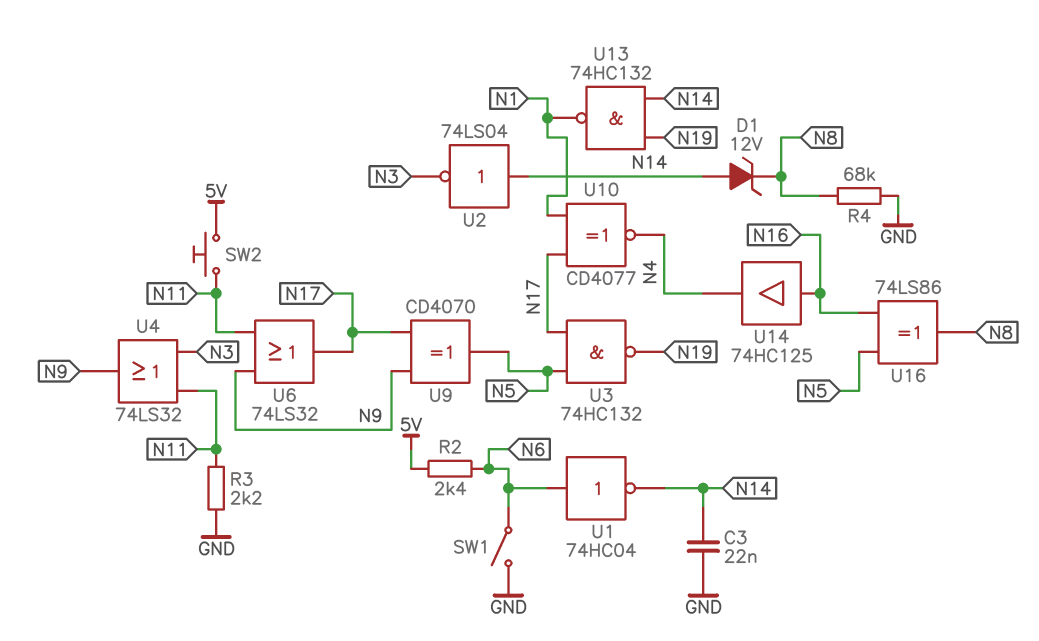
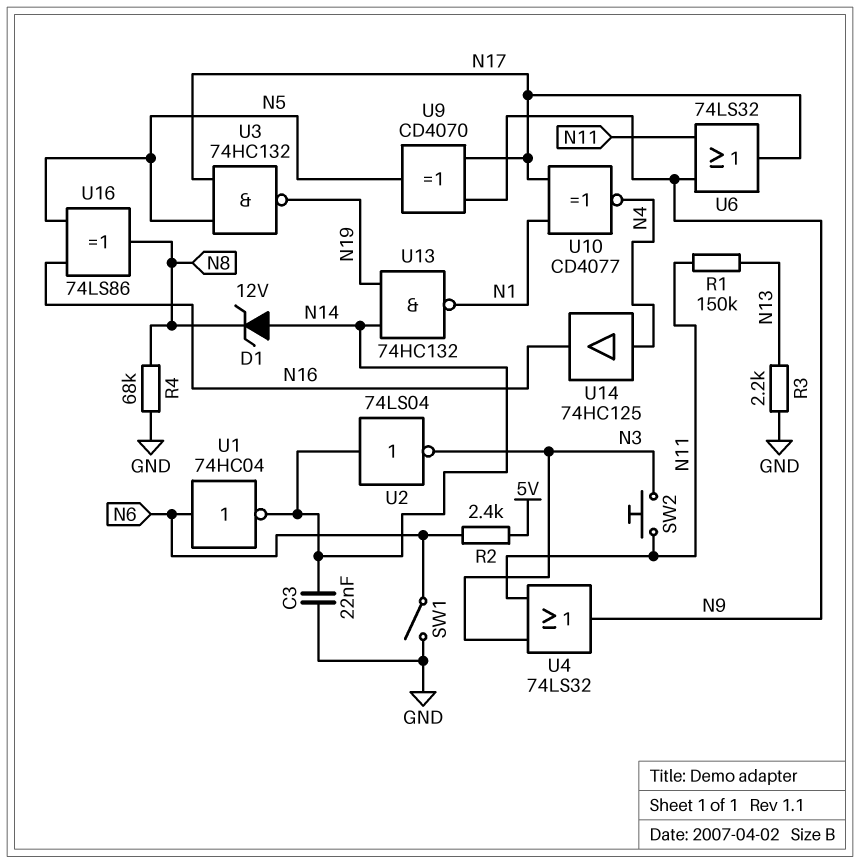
R1: none -> 150k (N11, N13)
R3: 2.2k (GND, N11) -> 2.2k (GND, N13)
SW2: button (5V, N11) -> button (N3, N11)
U14: buffer 74HC125 (in N16, out N4) -> buffer 74HC125 (in N4, out N16)

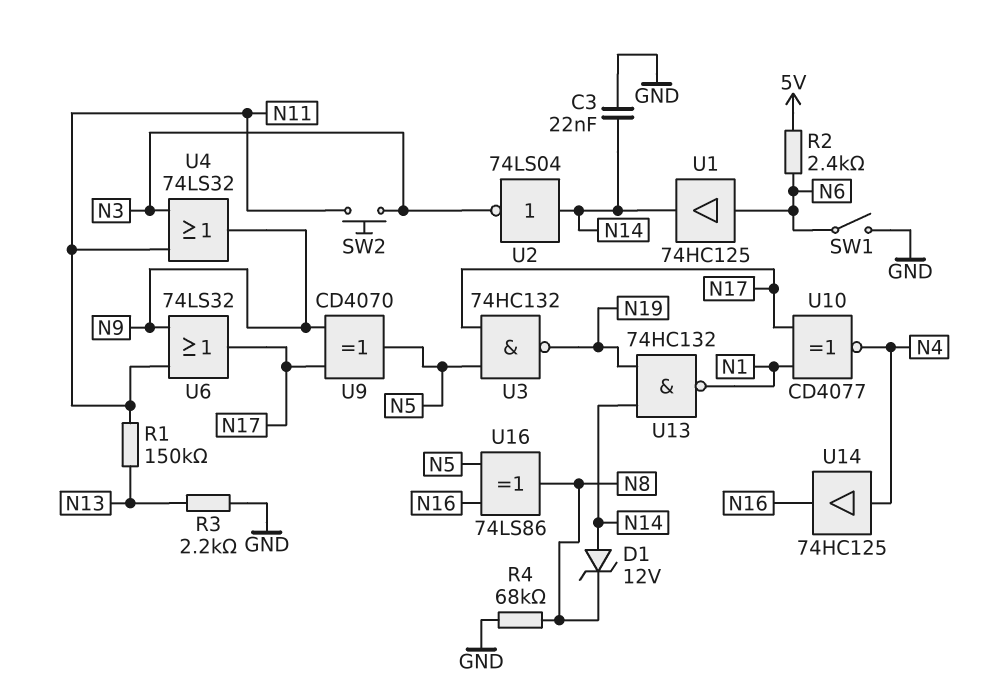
U1: NOT 74HC04 (in N6, out N14) -> buffer 74HC125 (in N6, out N14)

